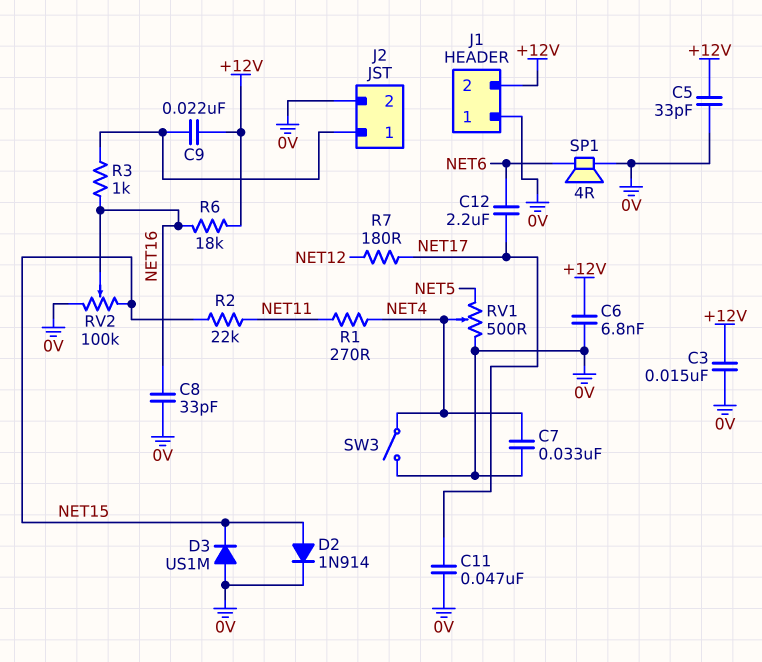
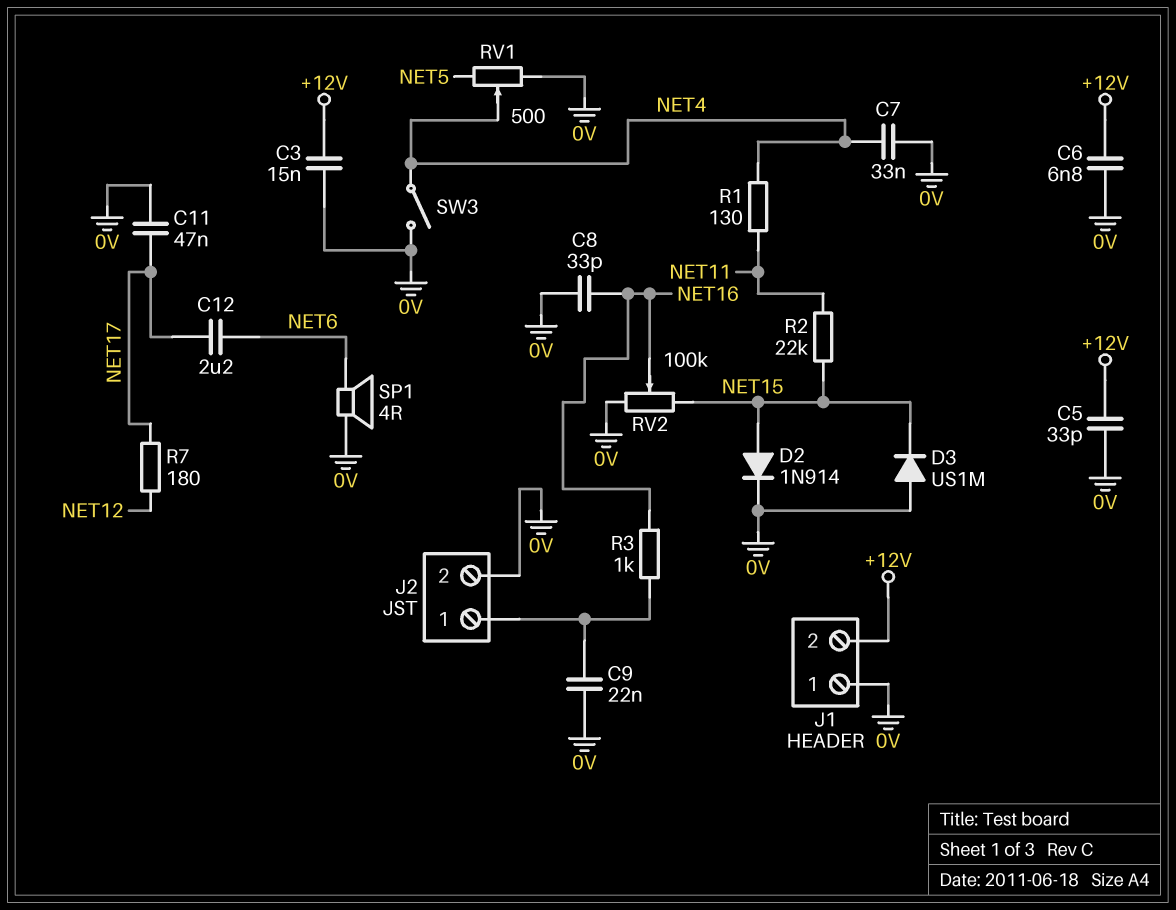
C9: 22nF (+12V, J2/1) -> 22nF (0V, J2/1)
R1: 270 (NET4, NET11) -> 130 (NET4, NET11)
R6: 18k (+12V, NET16) -> none

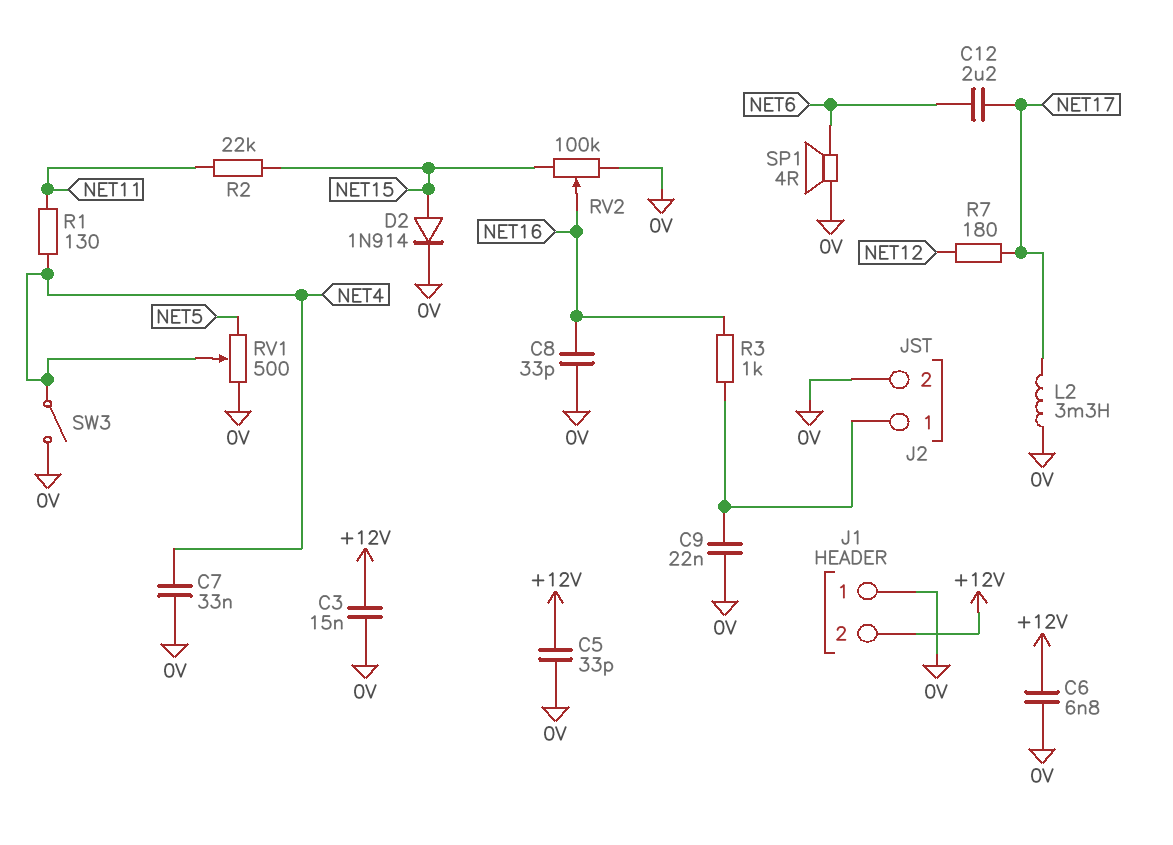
C11: 47nF (0V, NET17) -> none
D3: diode US1M (A 0V, K NET15) -> none
L2: none -> 3.3mH (0V, NET17)

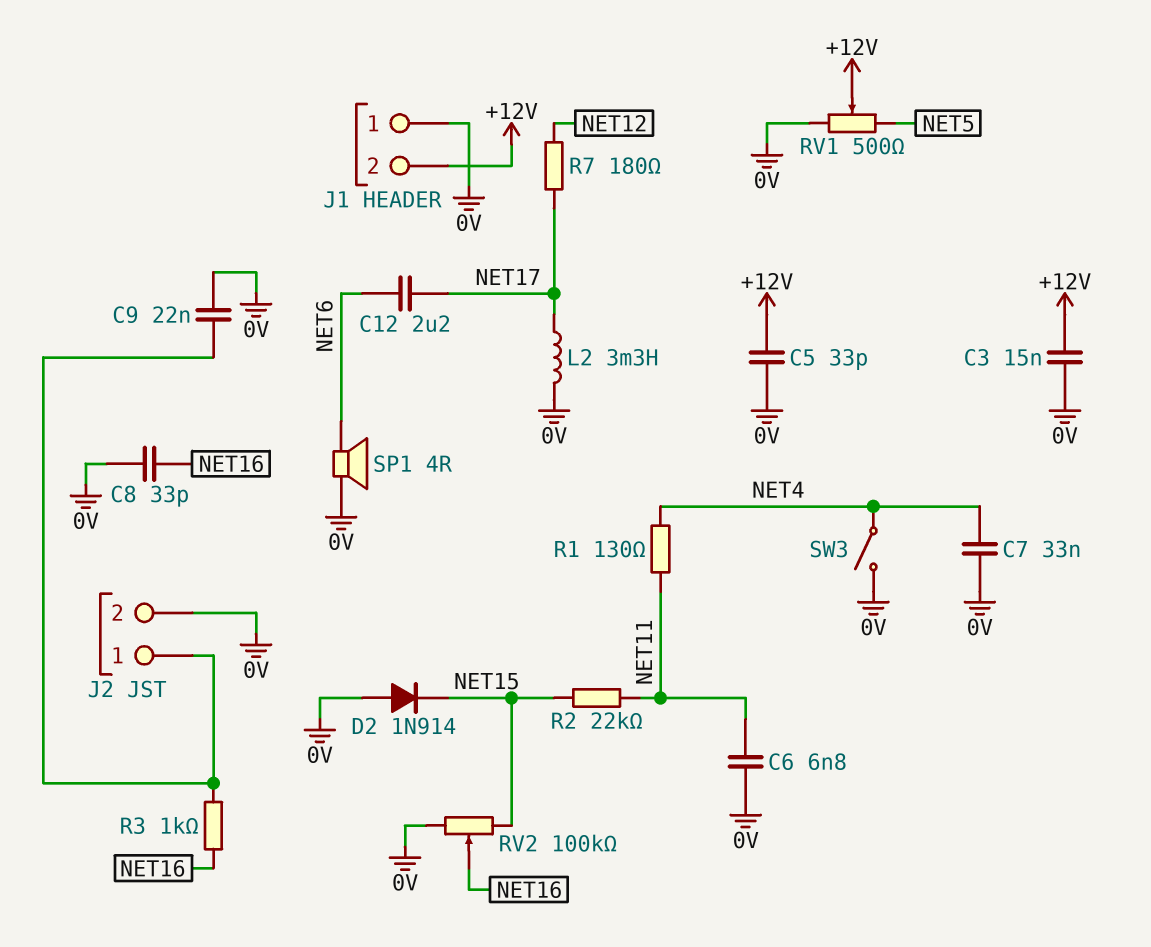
C6: 6.8nF (+12V, 0V) -> 6.8nF (0V, NET11)
D2: diode 1N914 (A NET15, K 0V) -> diode 1N914 (A 0V, K NET15)
RV1: 500 (0V, NET5, wiper NET4) -> 500 (0V, NET5, wiper +12V)

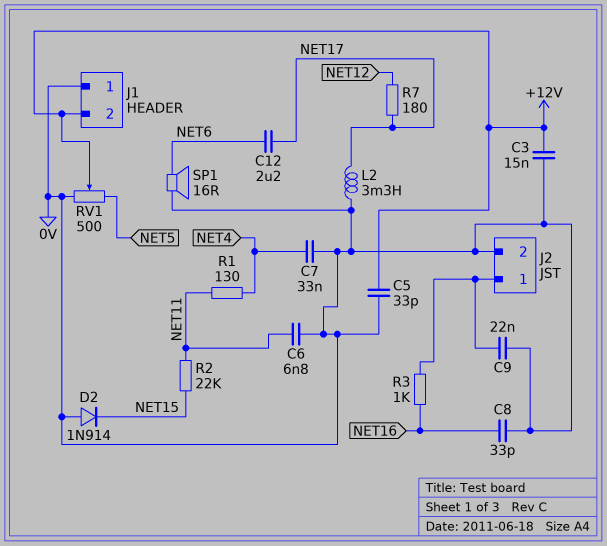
RV2: 100k (0V, NET15, wiper NET16) -> none
SP1: speaker 4R (0V, NET6) -> speaker 16R (0V, NET6)
SW3: switch (0V, NET4) -> none

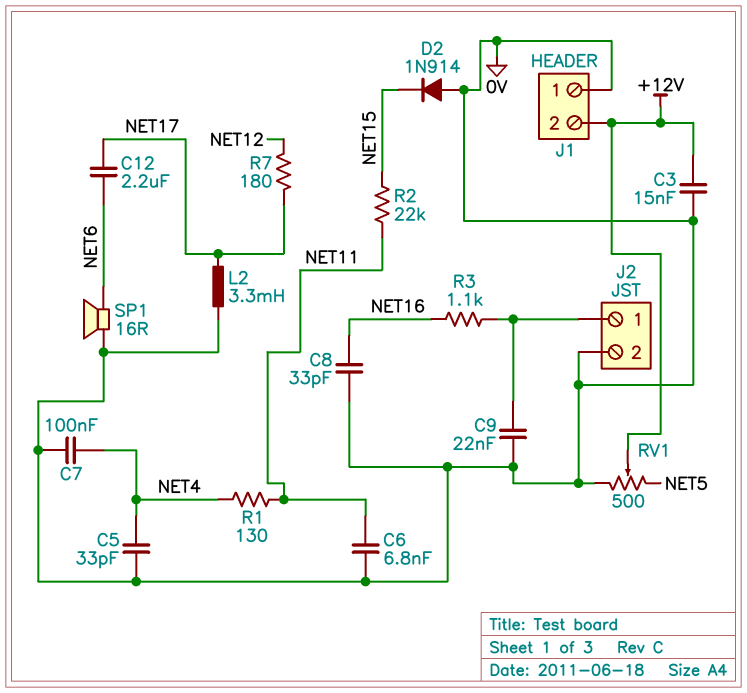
C5: 33pF (+12V, 0V) -> 33pF (0V, NET4)
C7: 33nF (0V, NET4) -> 100nF (0V, NET4)
R3: 1k (J2/1, NET16) -> 1.1k (J2/1, NET16)

